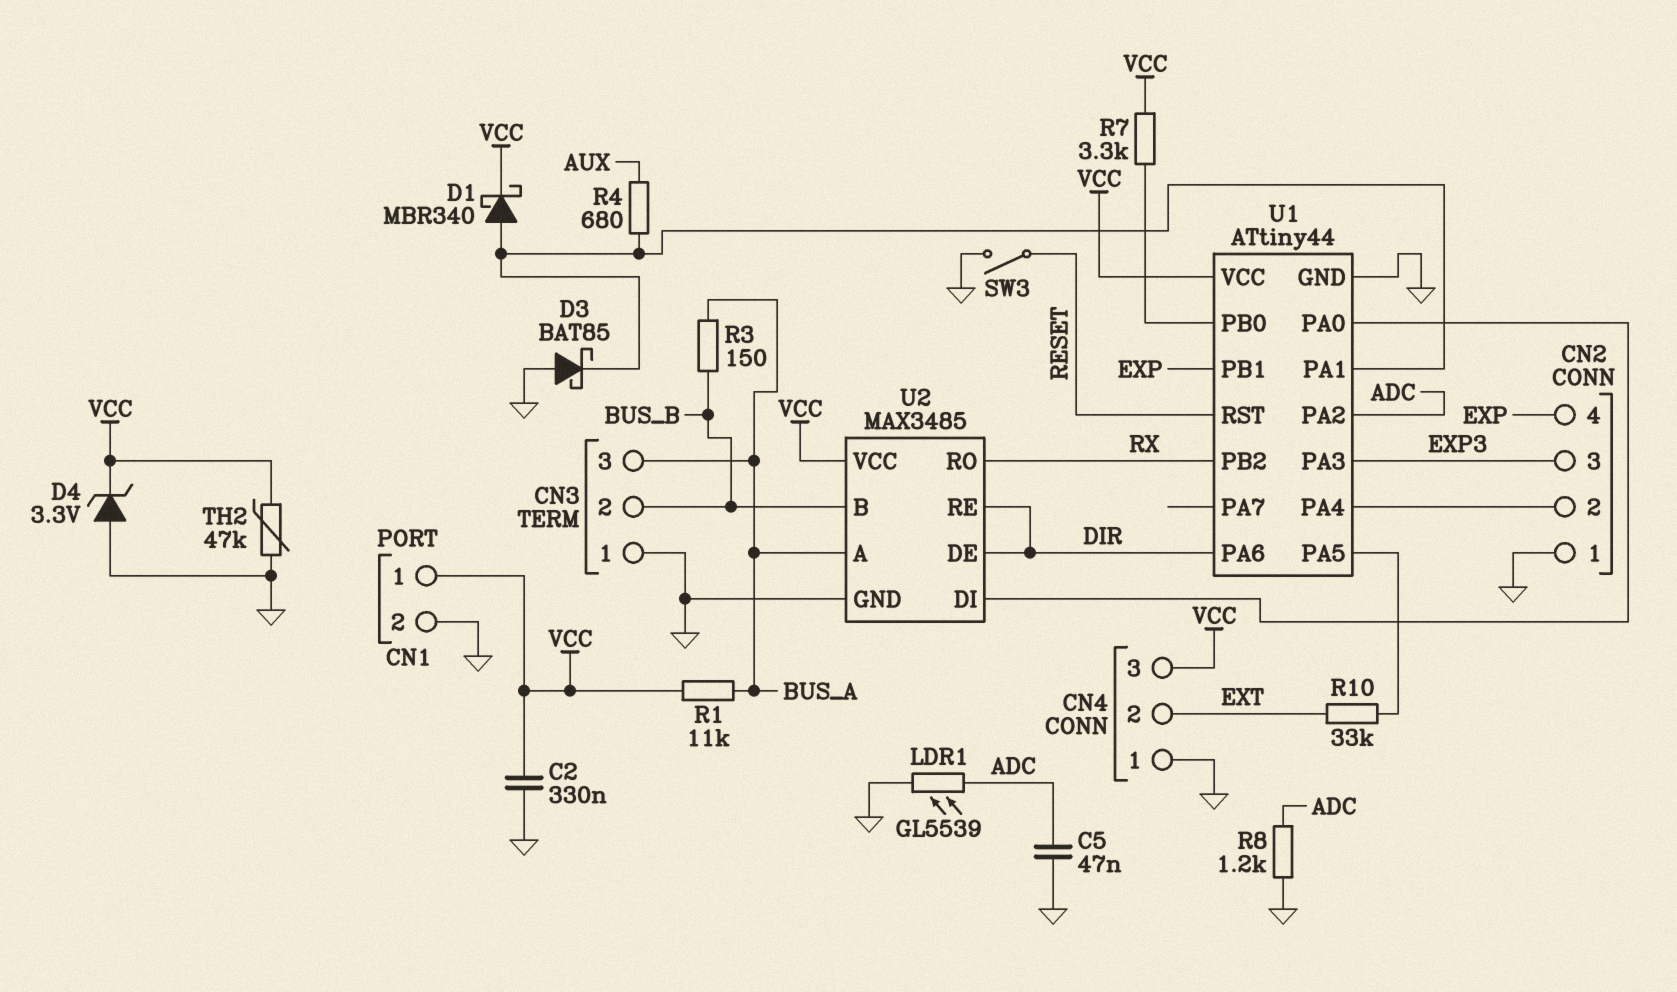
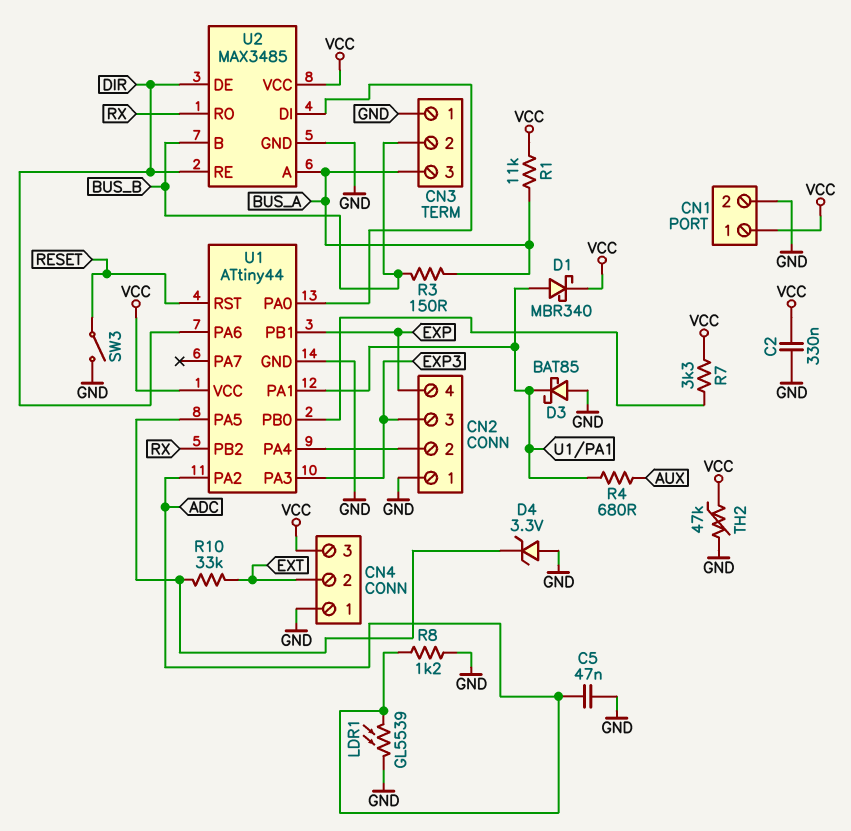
D4: zener 3.3V (A GND, K VCC) -> zener 3.3V (A GND, K U1/PA5)

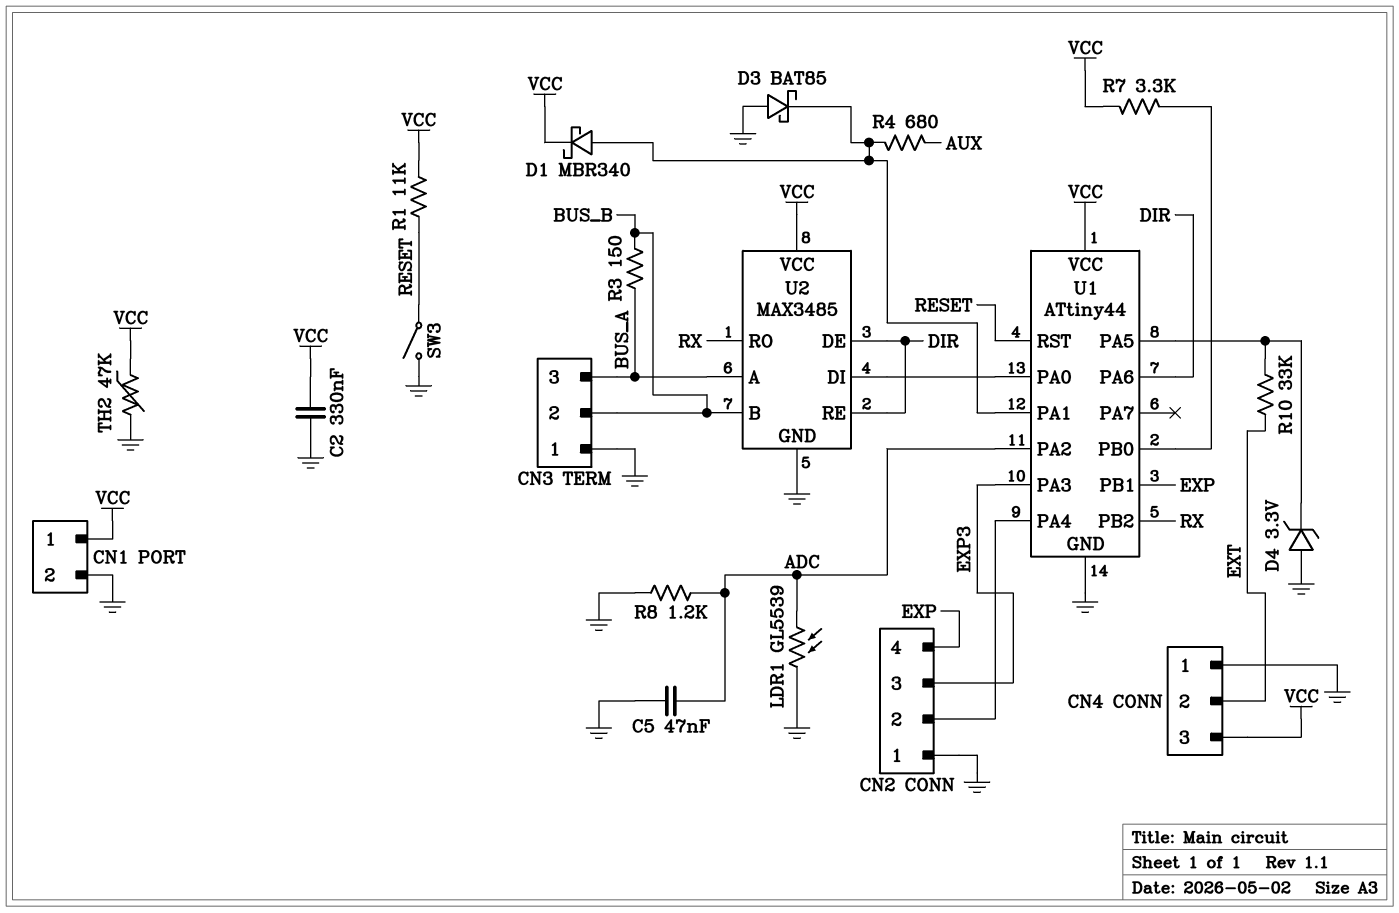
R1: 11k (BUS_A, VCC) -> 11k (RESET, VCC)

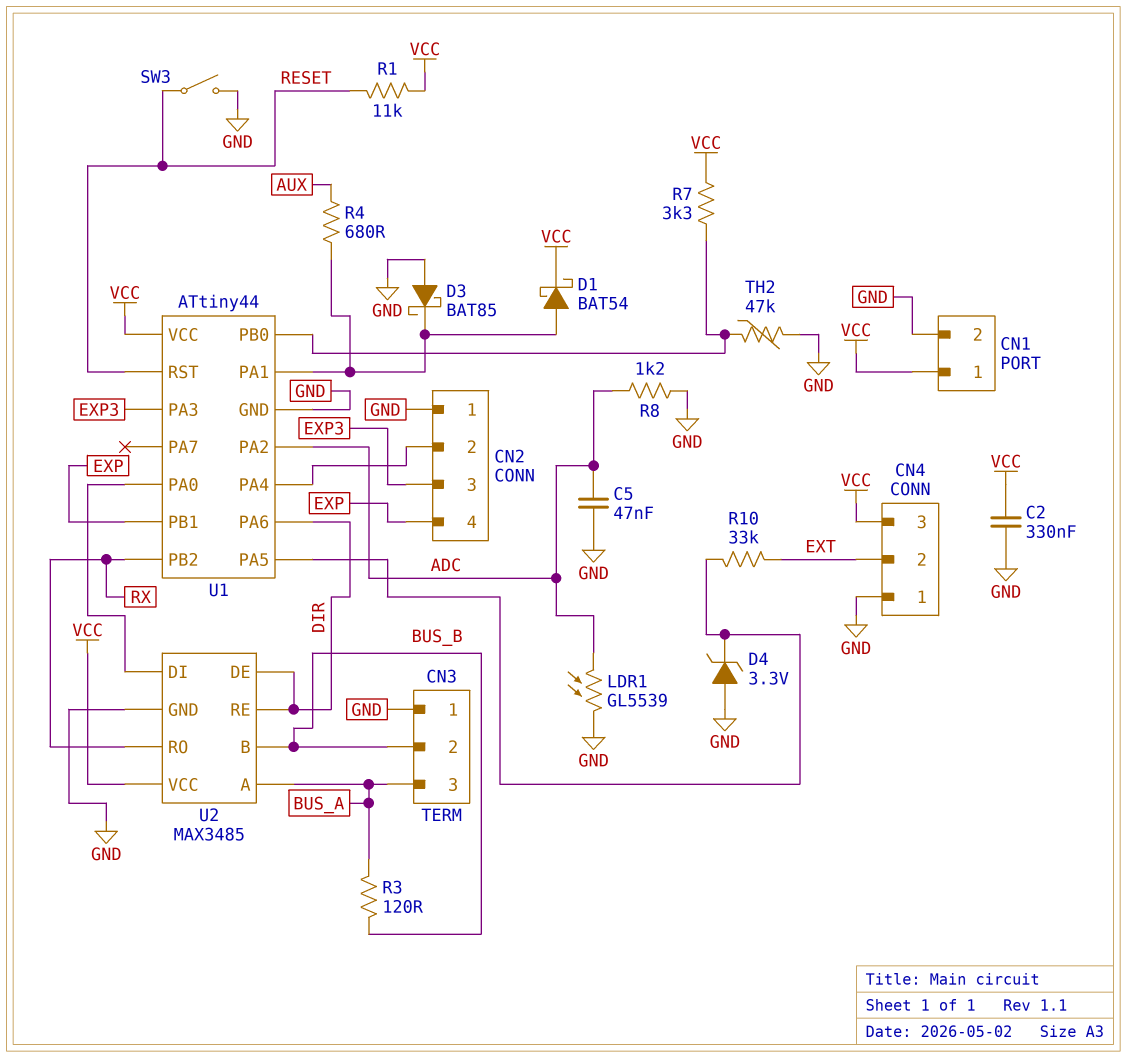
D1: schottky MBR340 (A U1/PA1, K VCC) -> schottky BAT54 (A U1/PA1, K VCC)
R3: 150 (BUS_A, BUS_B) -> 120 (BUS_A, BUS_B)
TH2: 47k (GND, VCC) -> 47k (GND, U1/PB0)

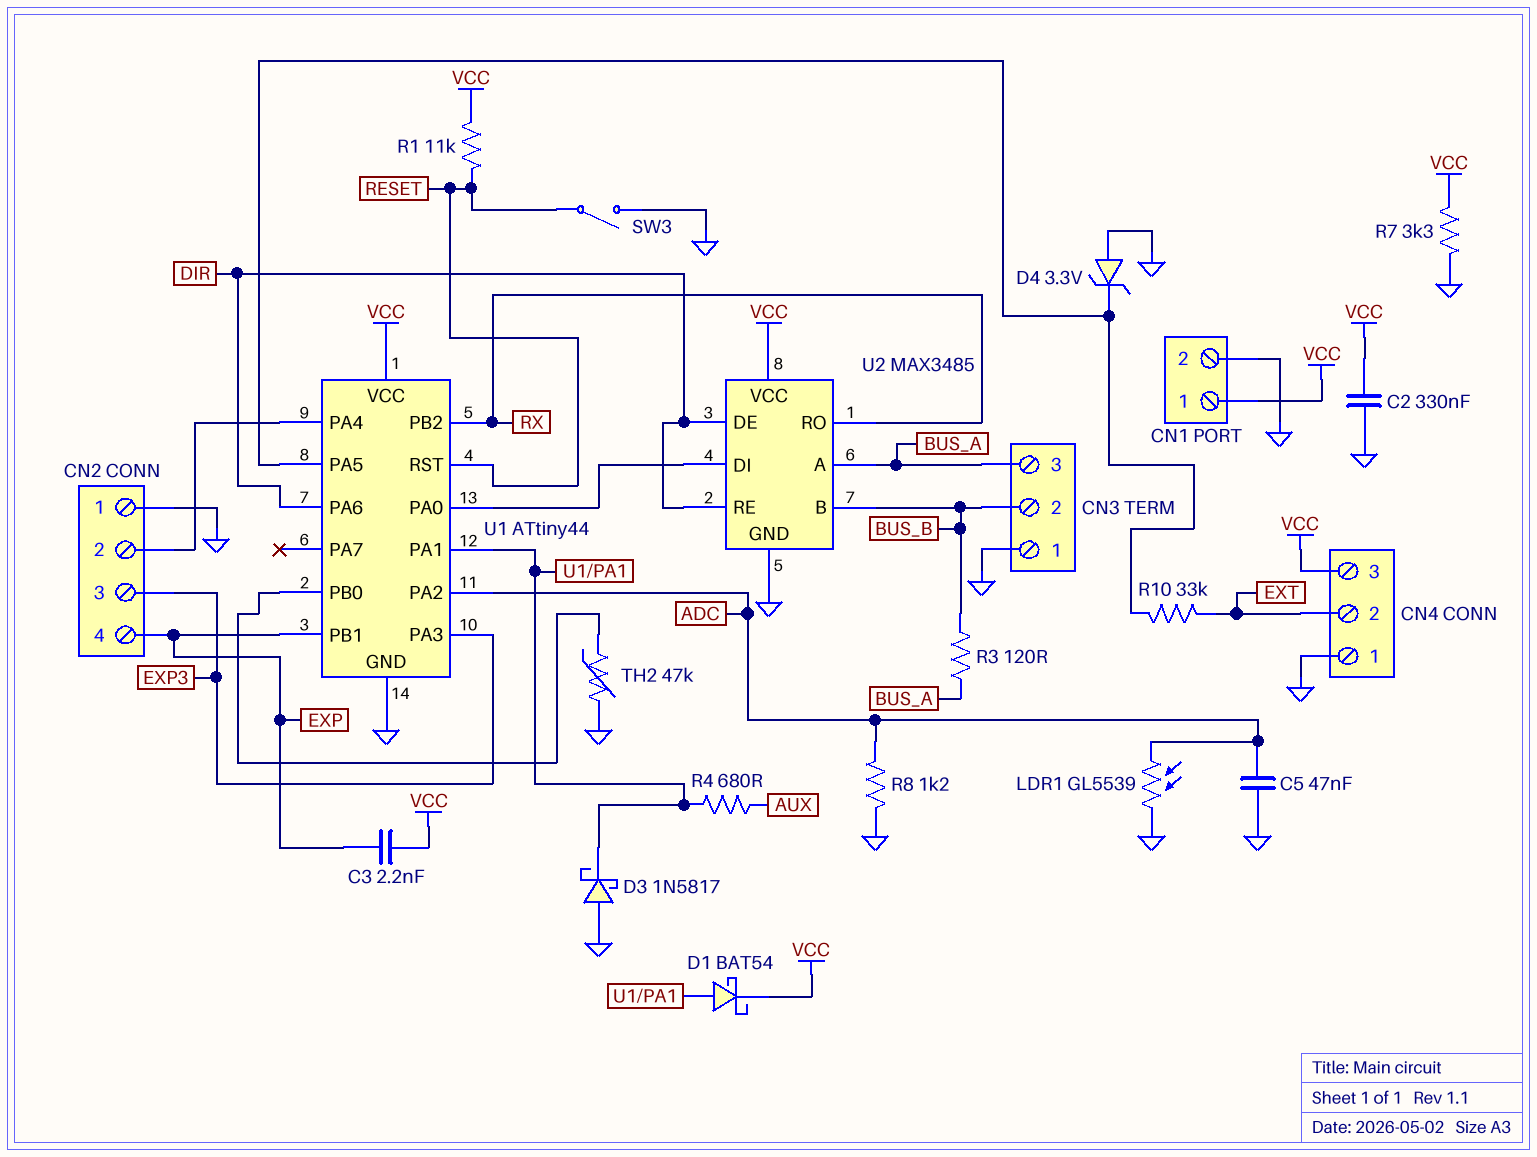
C3: none -> 2.2nF (EXP, VCC)
D3: schottky BAT85 (A GND, K U1/PA1) -> schottky 1N5817 (A GND, K U1/PA1)
R7: 3.3k (U1/PB0, VCC) -> 3.3k (GND, VCC)

